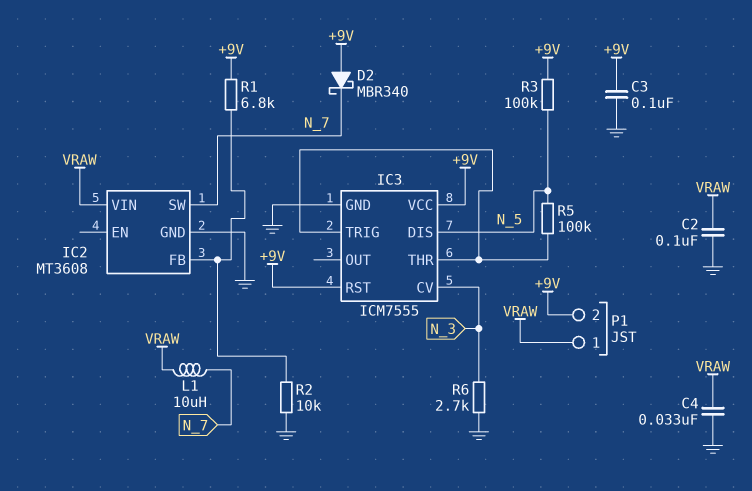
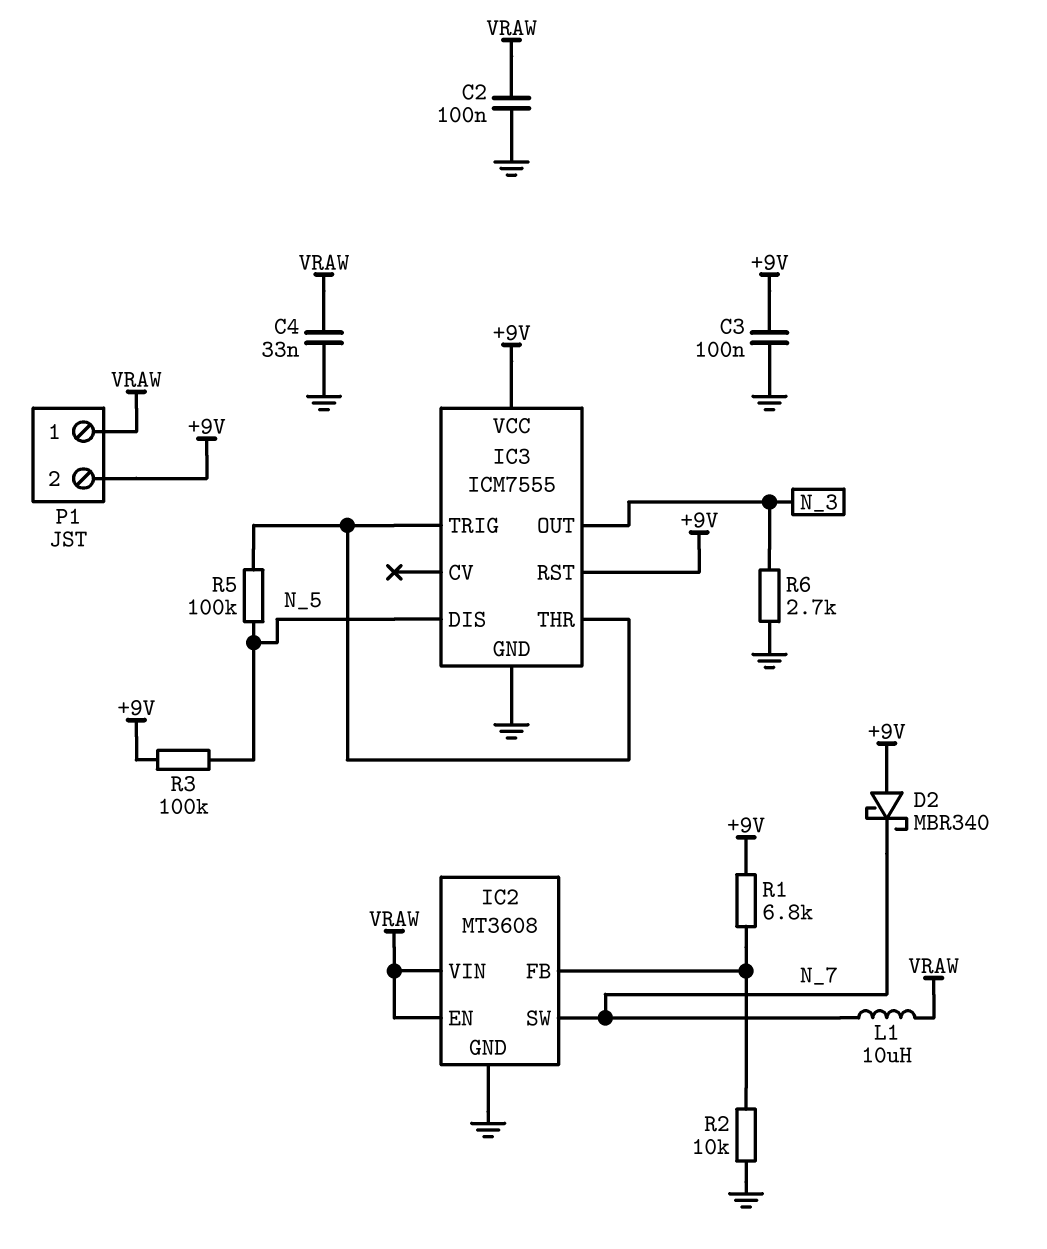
IC2 pin EN: none -> VRAW
IC3 pin CV: N_3 -> none
IC3 pin OUT: none -> N_3

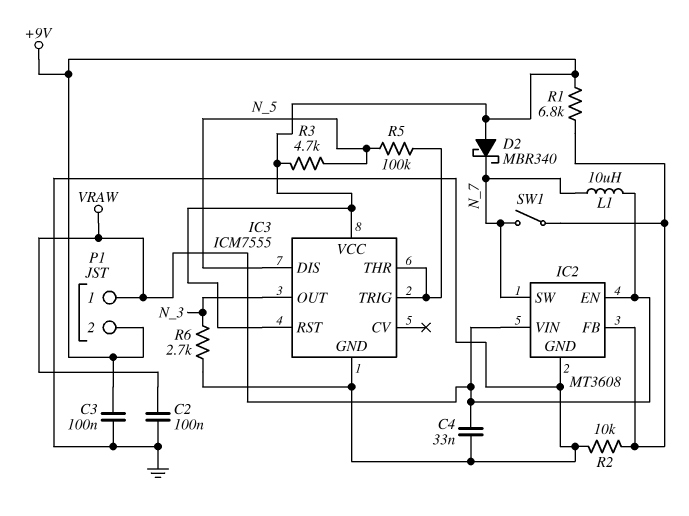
R3: 100k (+9V, N_5) -> 4.7k (+9V, N_5)
SW1: none -> switch (IC2/FB, N_7)

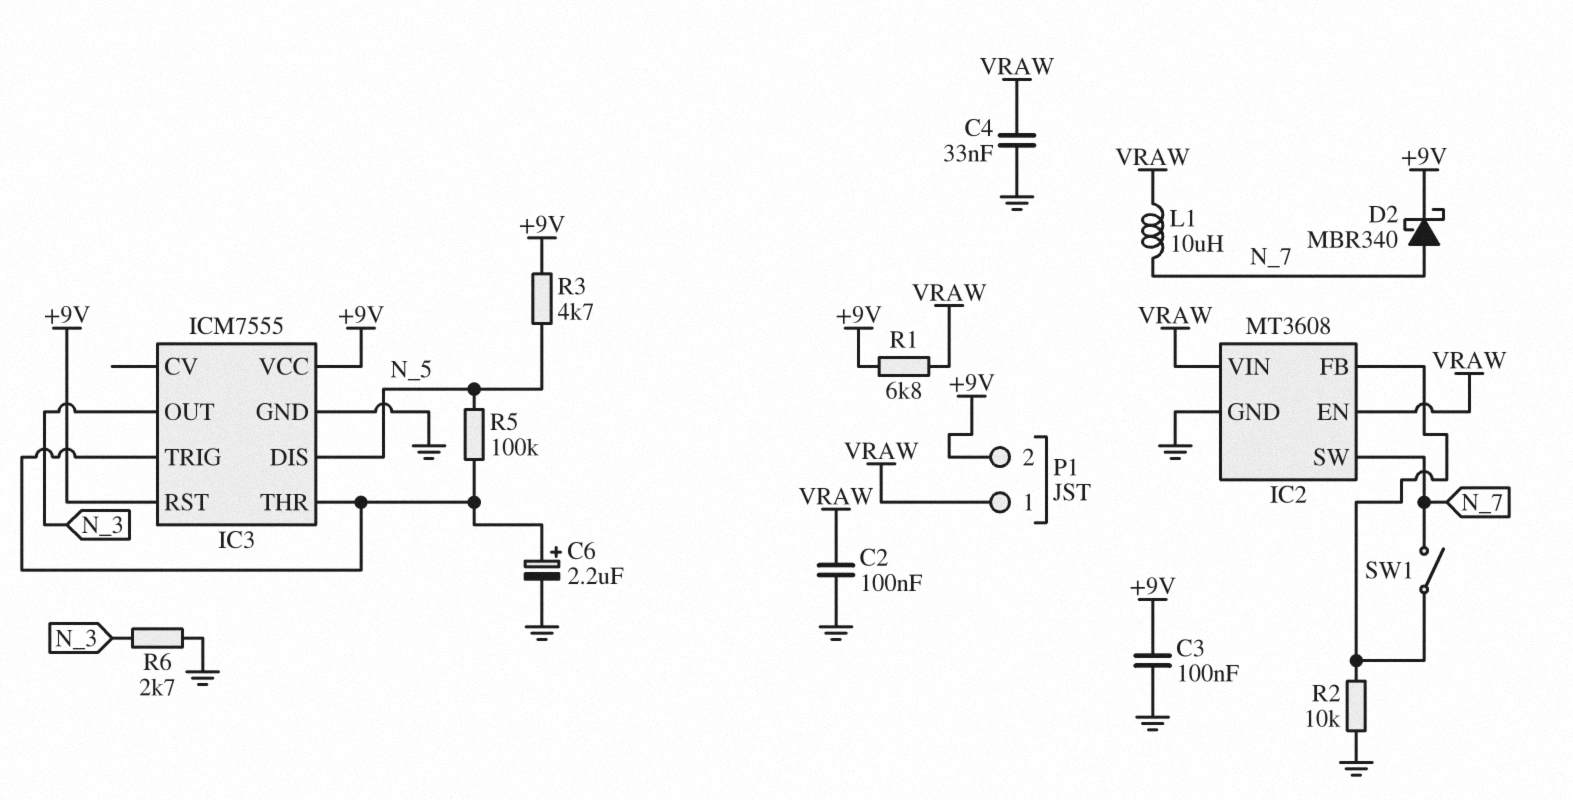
C6: none -> 2.2uF (plus IC3/THR, minus GND)
D2: schottky MBR340 (A +9V, K N_7) -> schottky MBR340 (A N_7, K +9V)
R1: 6.8k (+9V, IC2/FB) -> 6.8k (+9V, VRAW)

